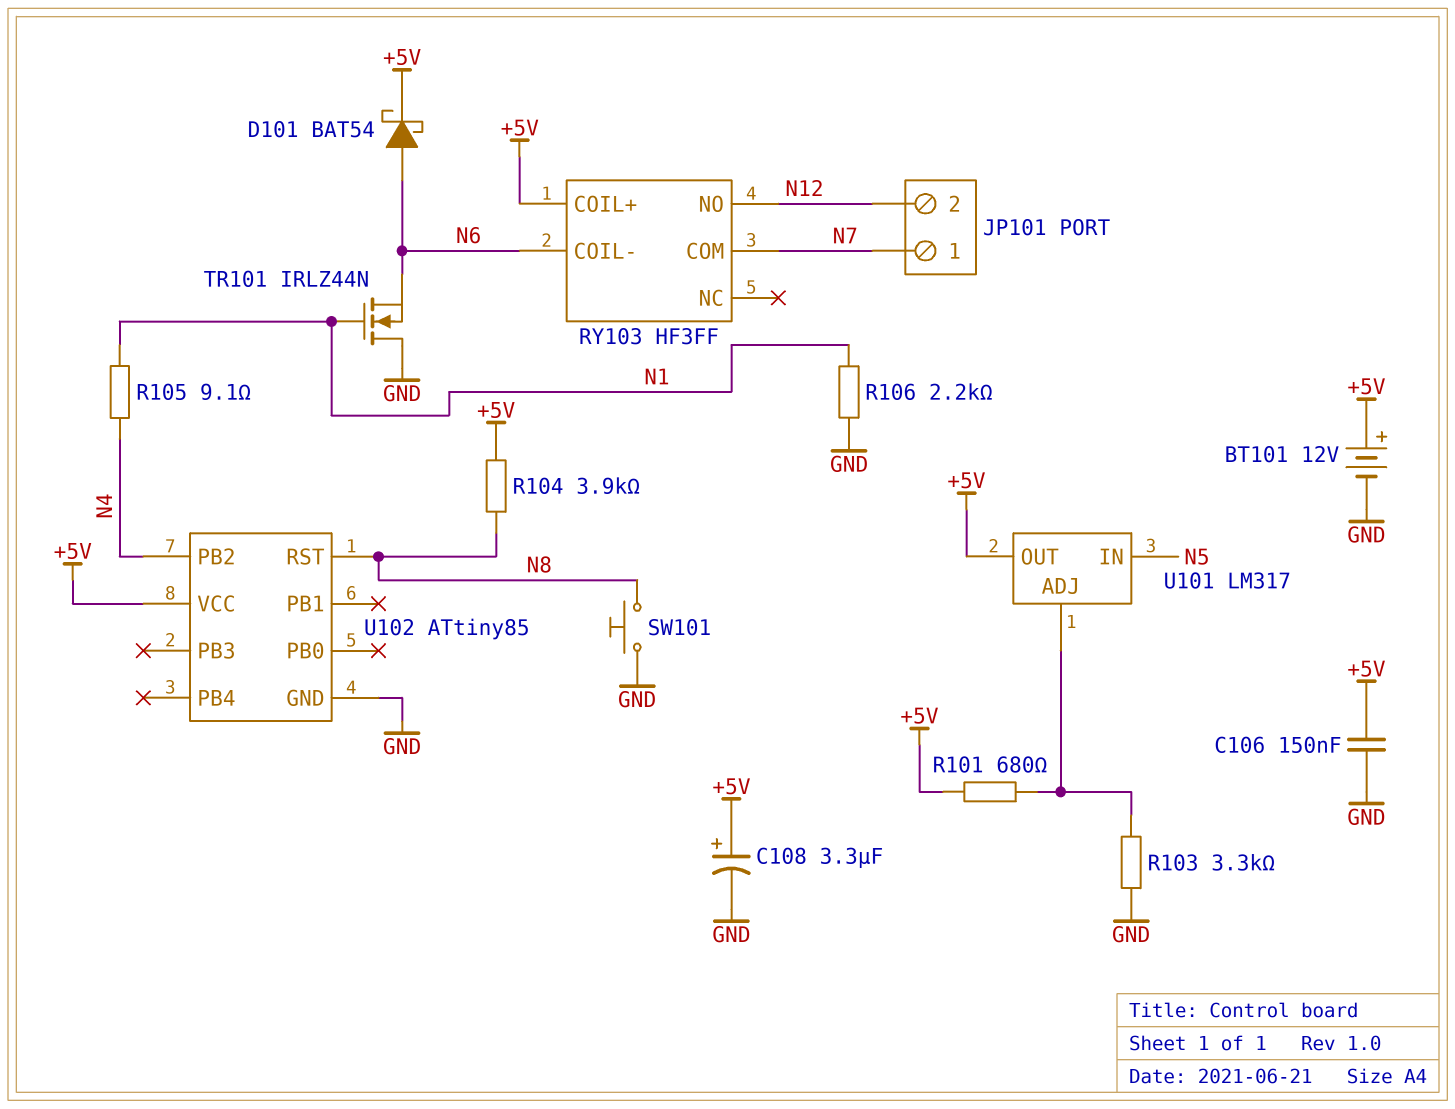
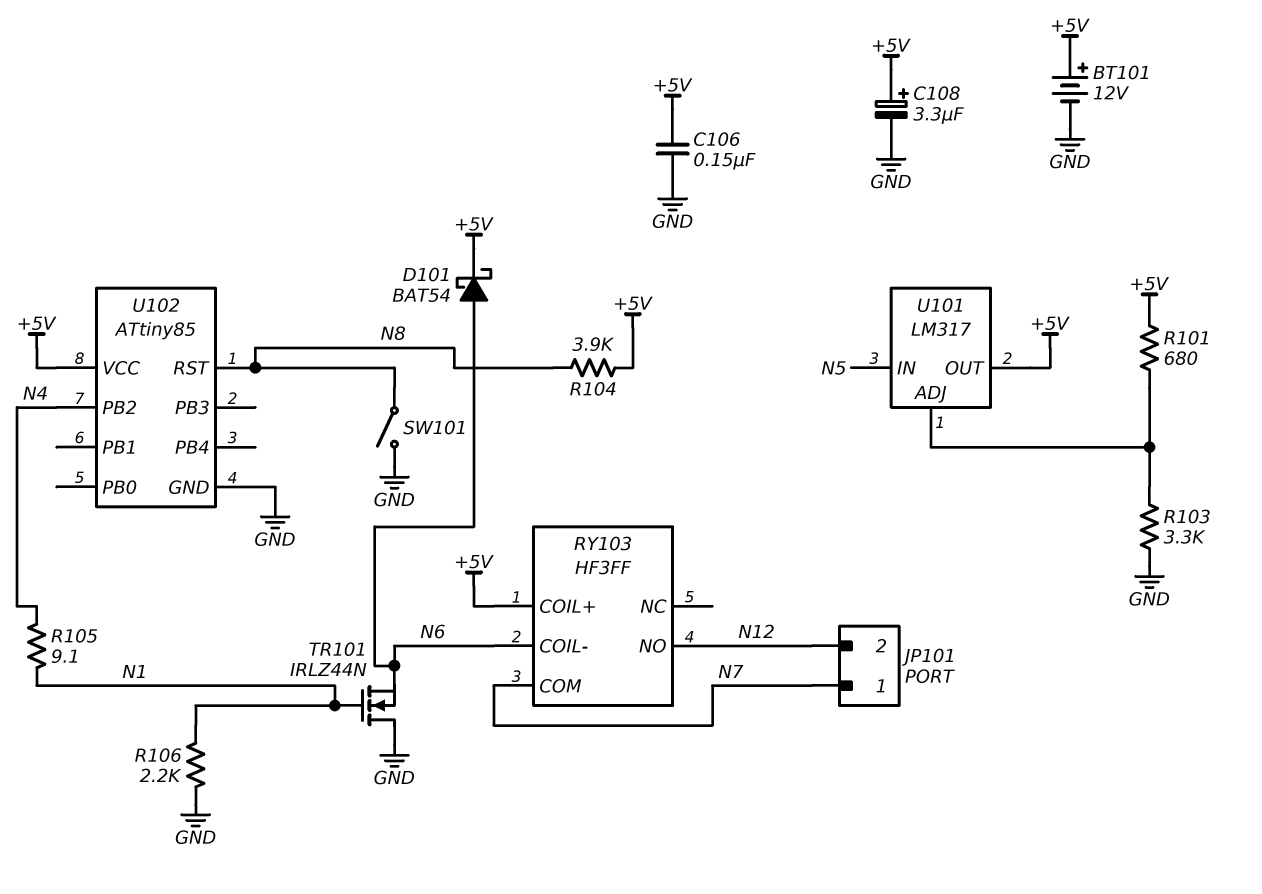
SW101: button (GND, N8) -> switch (GND, N8)

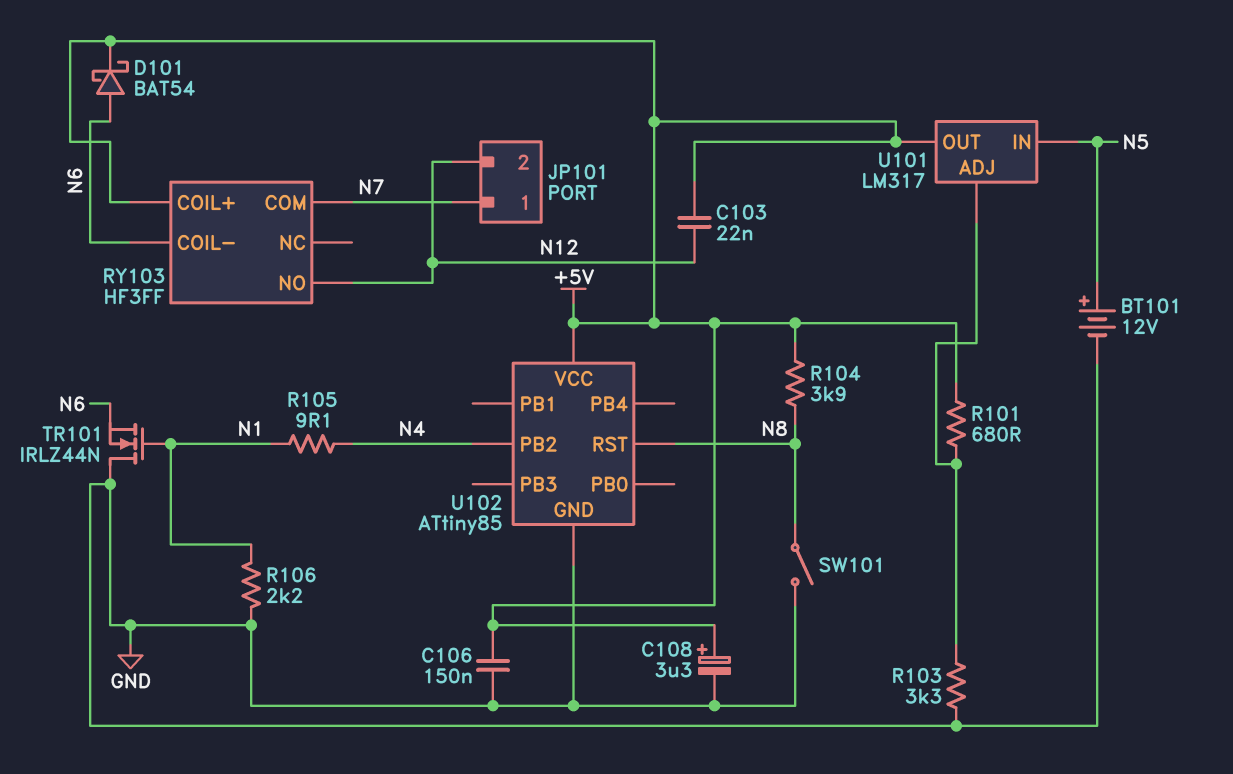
BT101: 12V (plus +5V, minus GND) -> 12V (plus N5, minus GND)
C103: none -> 22nF (+5V, N12)

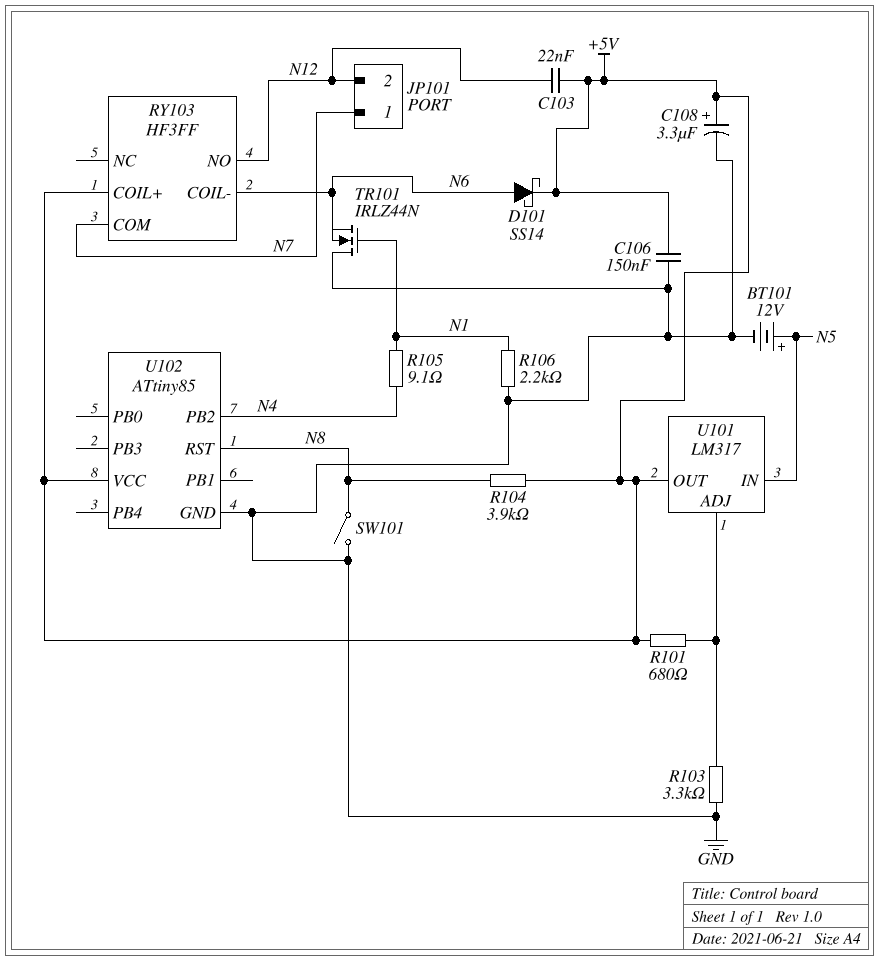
D101: schottky BAT54 (A N6, K +5V) -> schottky SS14 (A N6, K +5V)

